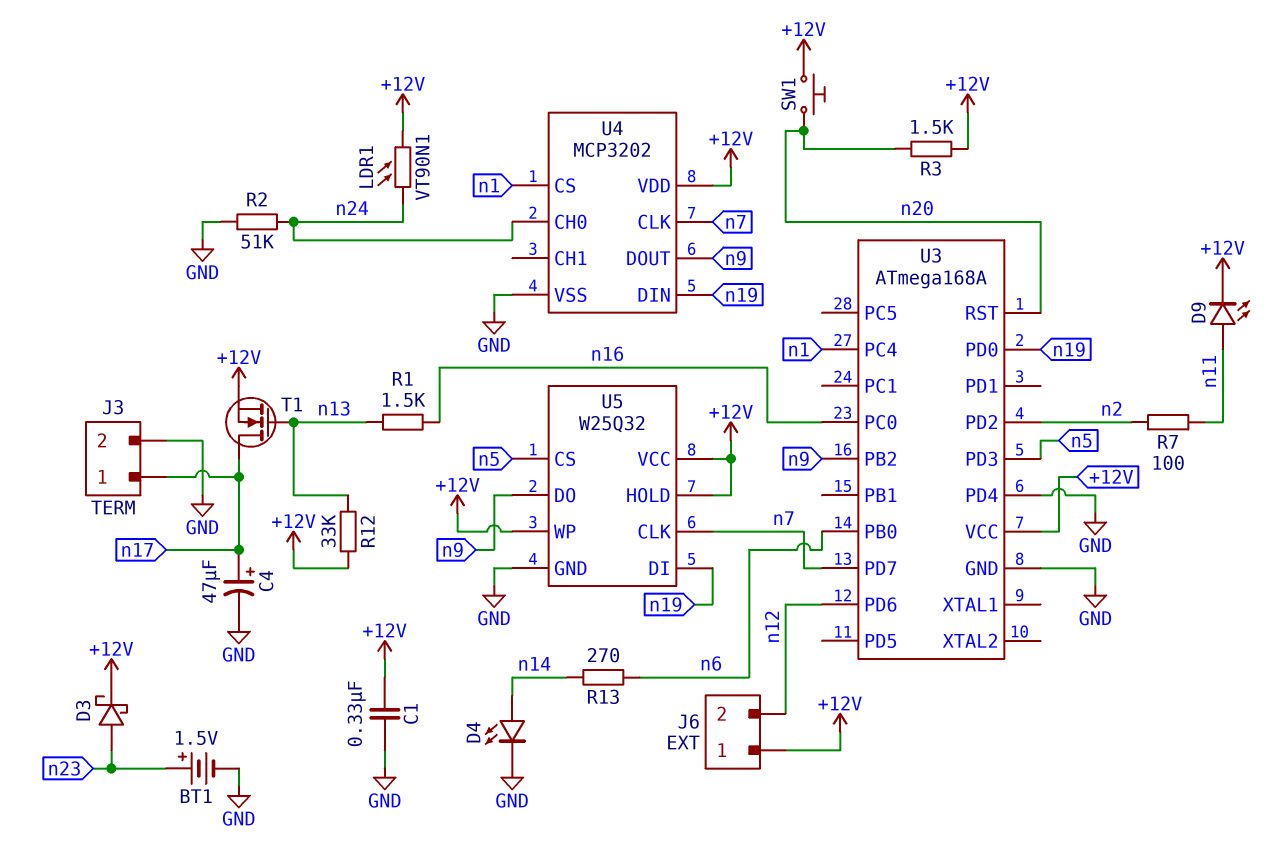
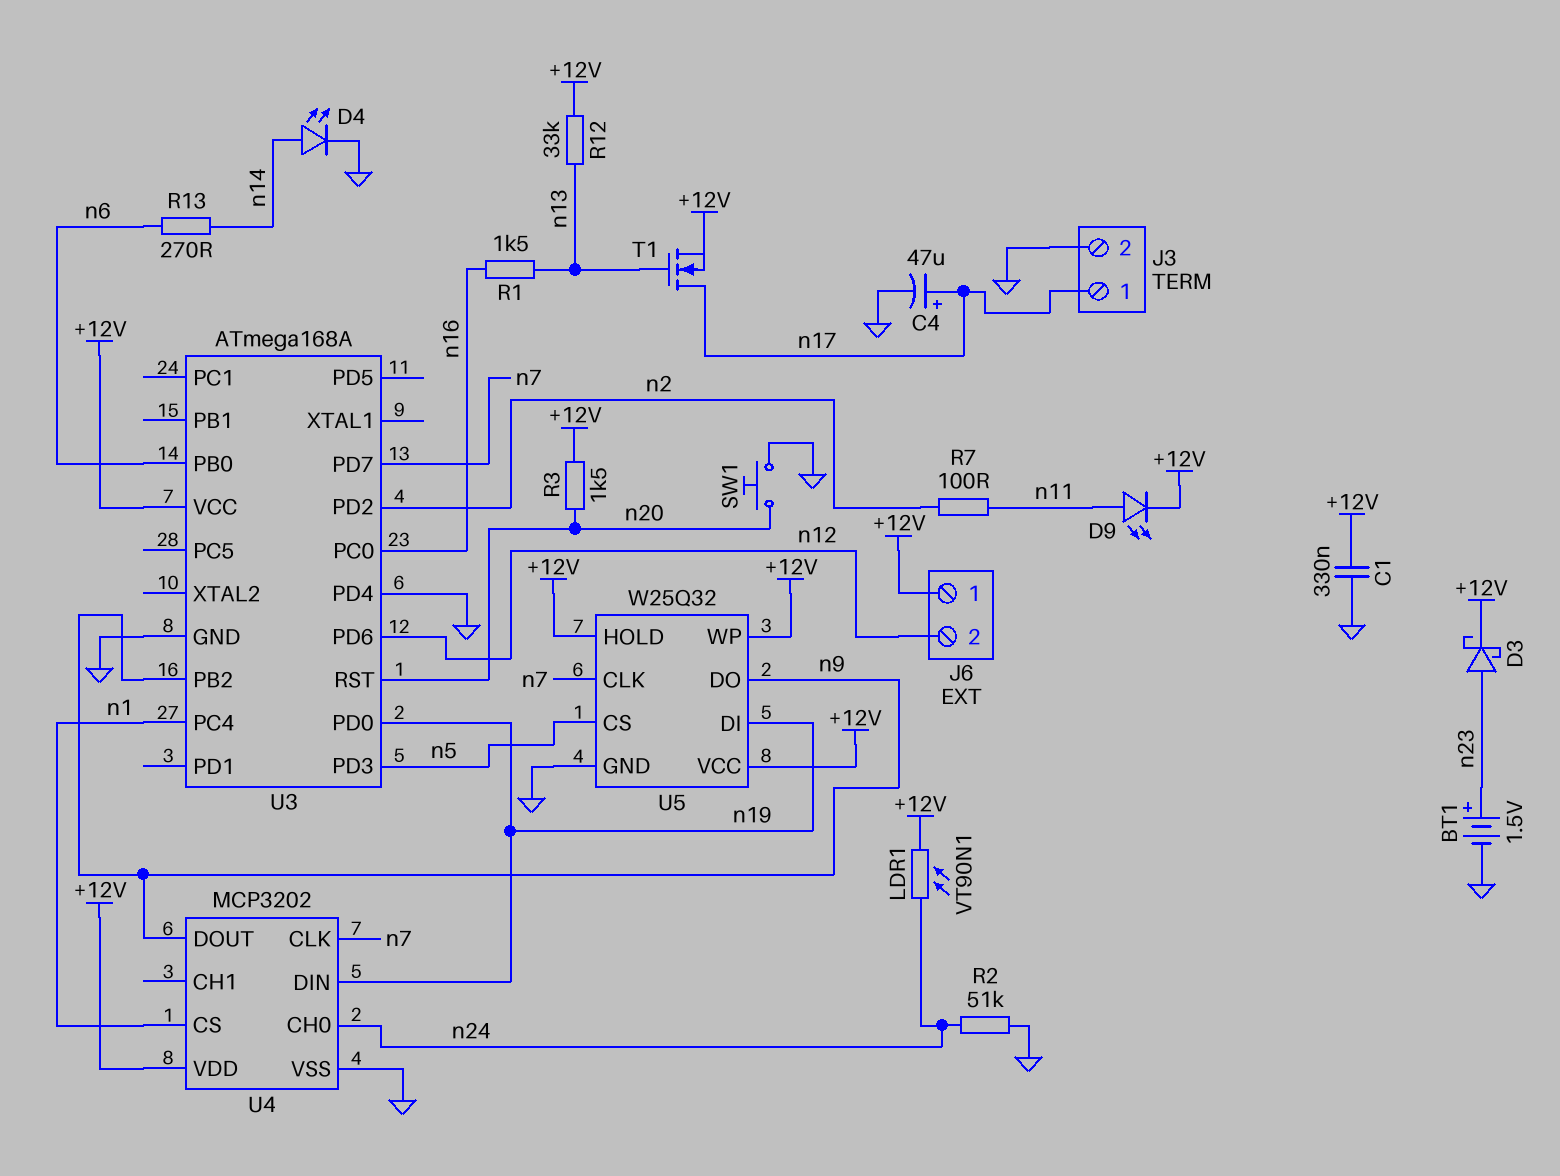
SW1: button (+12V, n20) -> button (GND, n20)

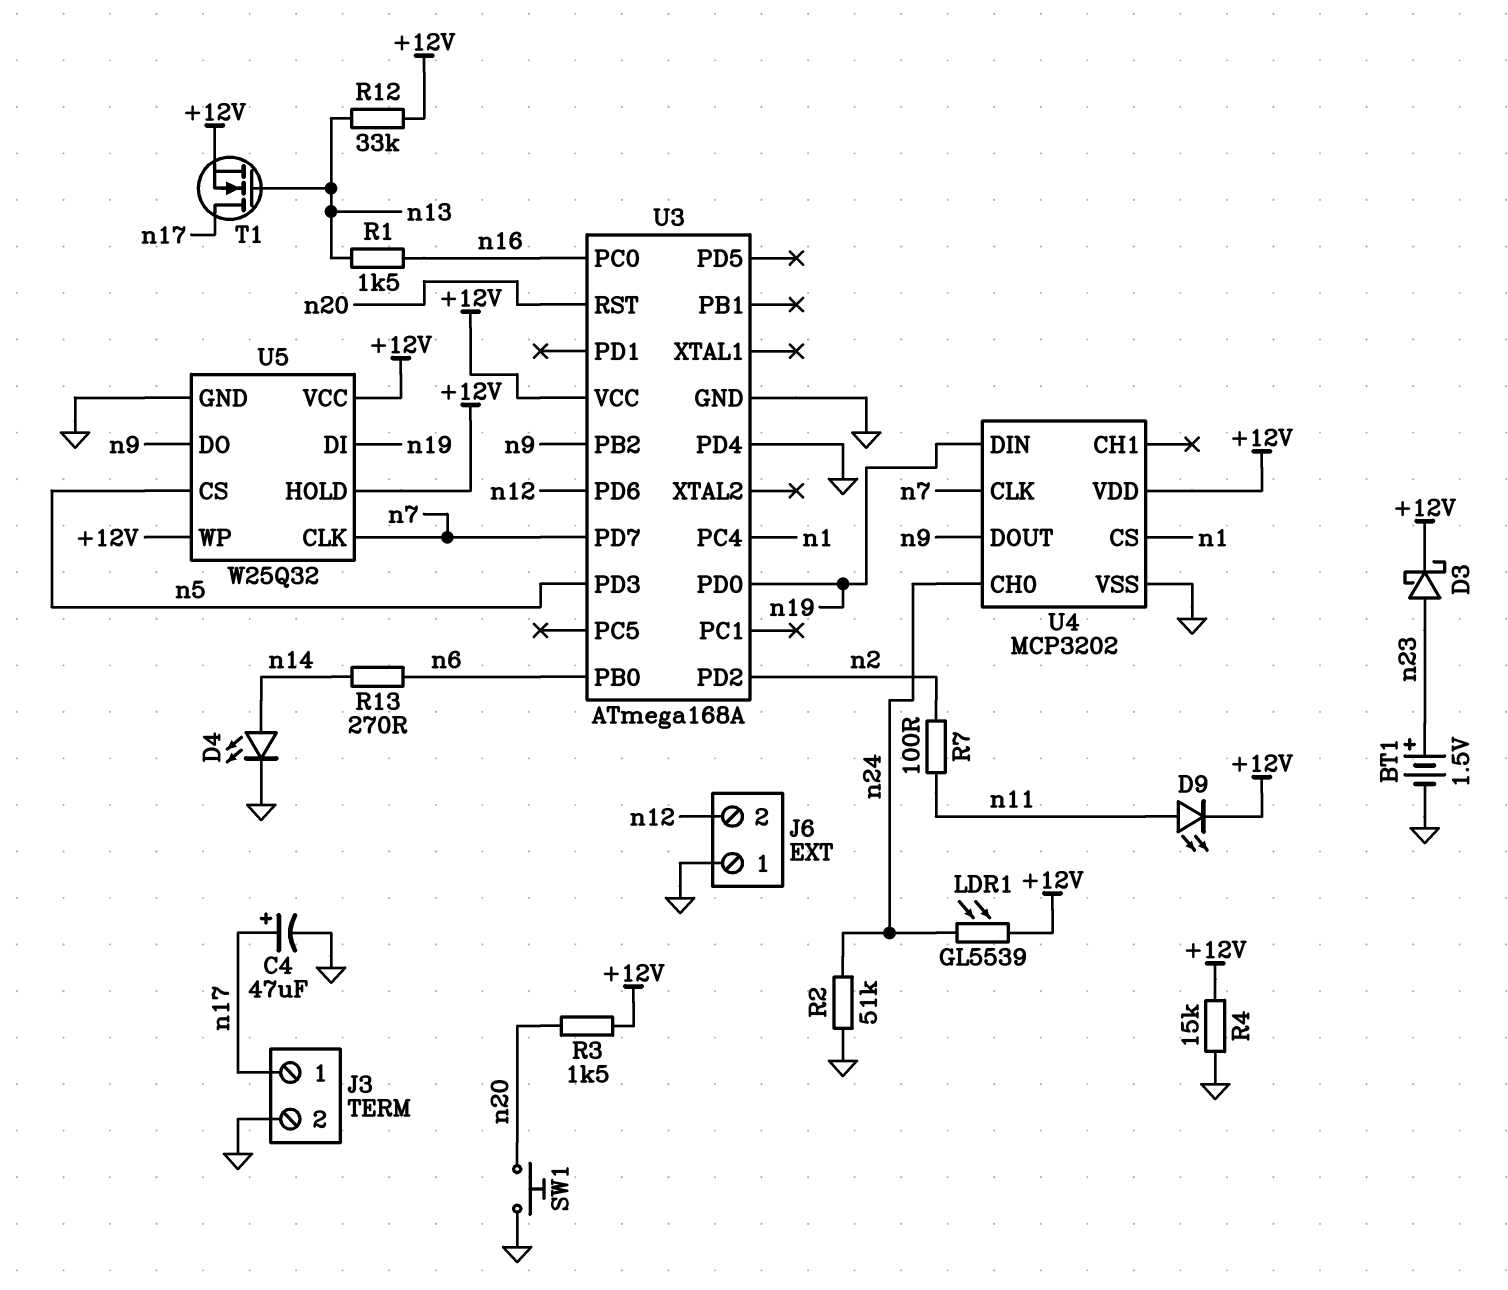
C1: 330nF (+12V, GND) -> none
J6 pin 1: +12V -> GND
LDR1: VT90N1 (+12V, n24) -> GL5539 (+12V, n24)
R4: none -> 15k (+12V, GND)

